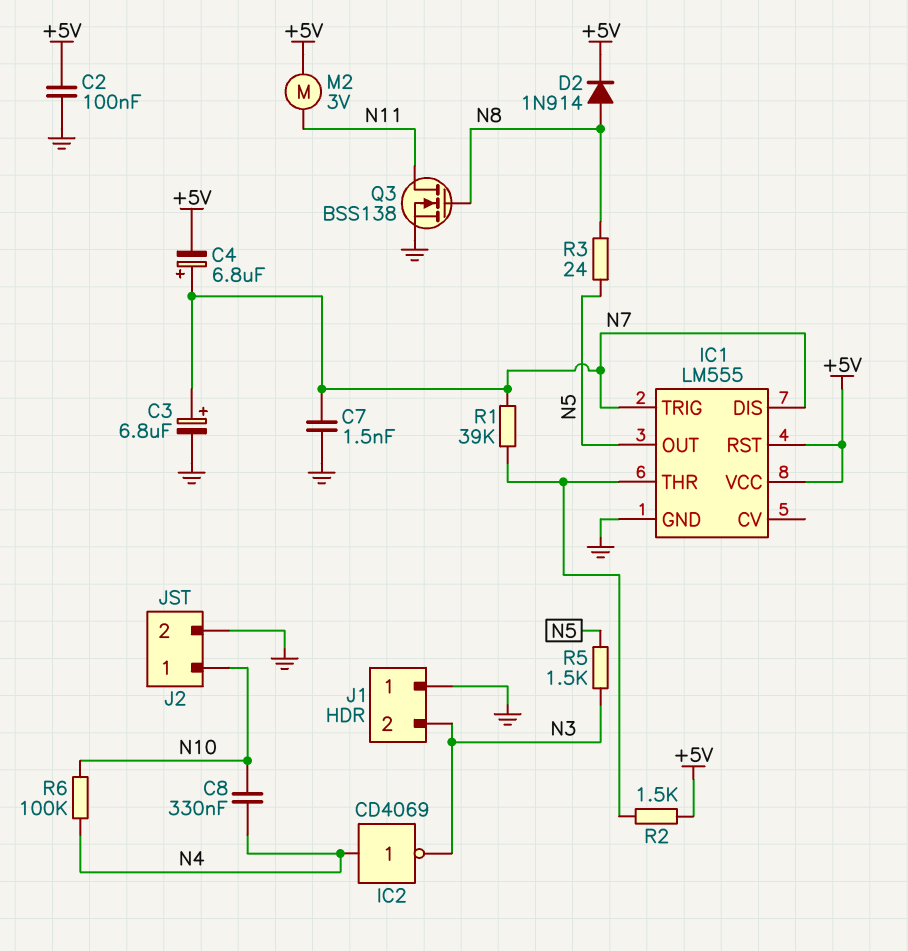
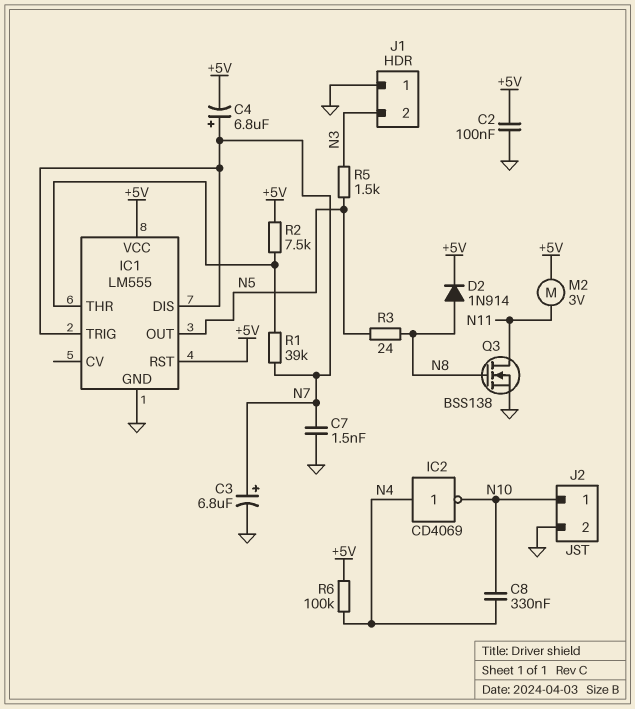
IC2: NOT CD4069 (in N4, out N3) -> NOT CD4069 (in N4, out N10)
R2: 1.5k (+5V, IC1/THR) -> 7.5k (+5V, IC1/THR)
R6: 100k (N4, N10) -> 100k (+5V, N4)

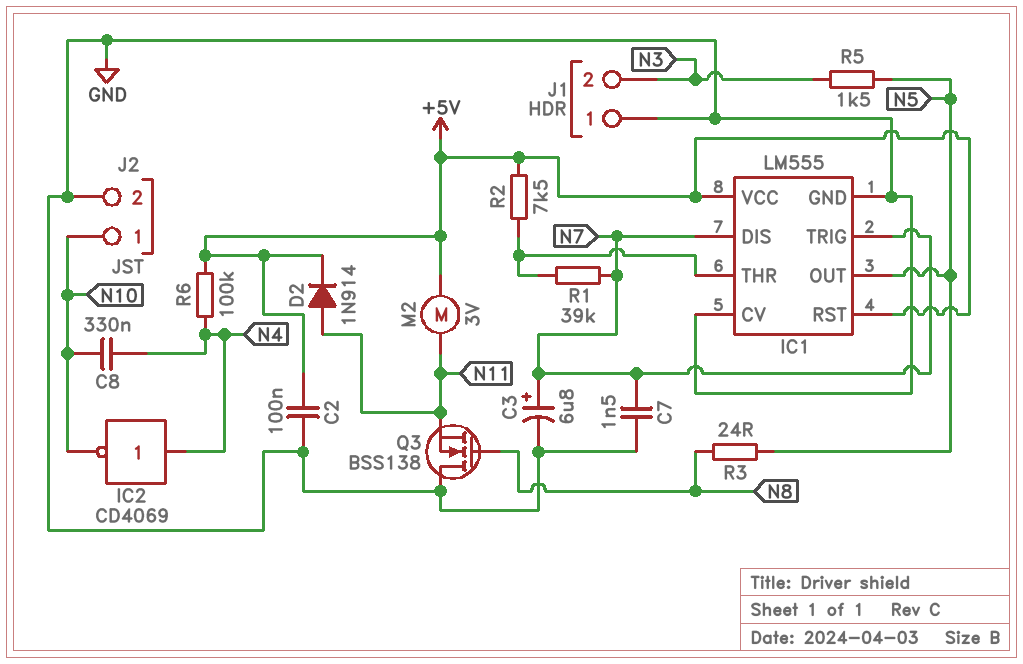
C4: 6.8uF (plus N7, minus +5V) -> none
D2: diode 1N914 (A N8, K +5V) -> diode 1N914 (A N11, K +5V)
IC1 pin CV: none -> GND
Q3: NMOS BSS138 (G N8, D N11, S GND) -> NMOS BSS138 (G N8, D GND, S N11)

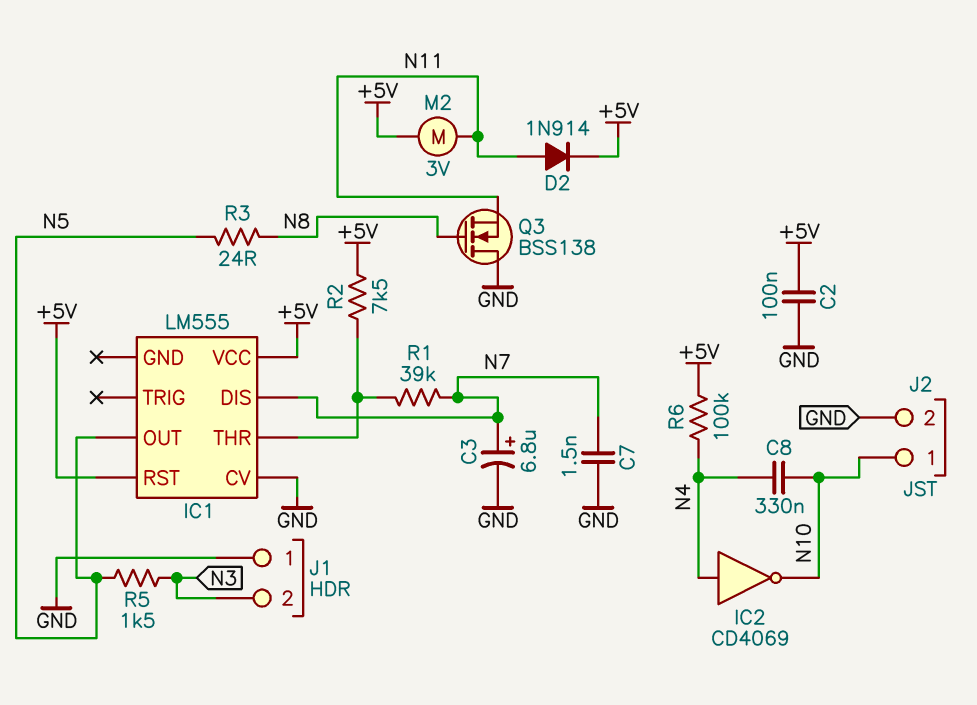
IC1 pin GND: GND -> none
IC1 pin TRIG: N7 -> none

